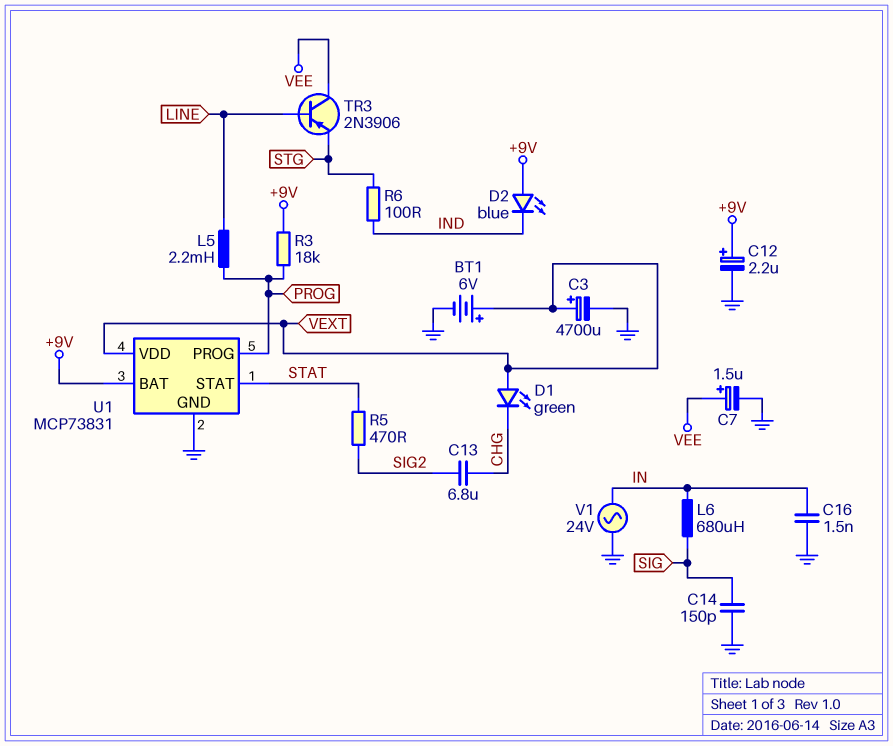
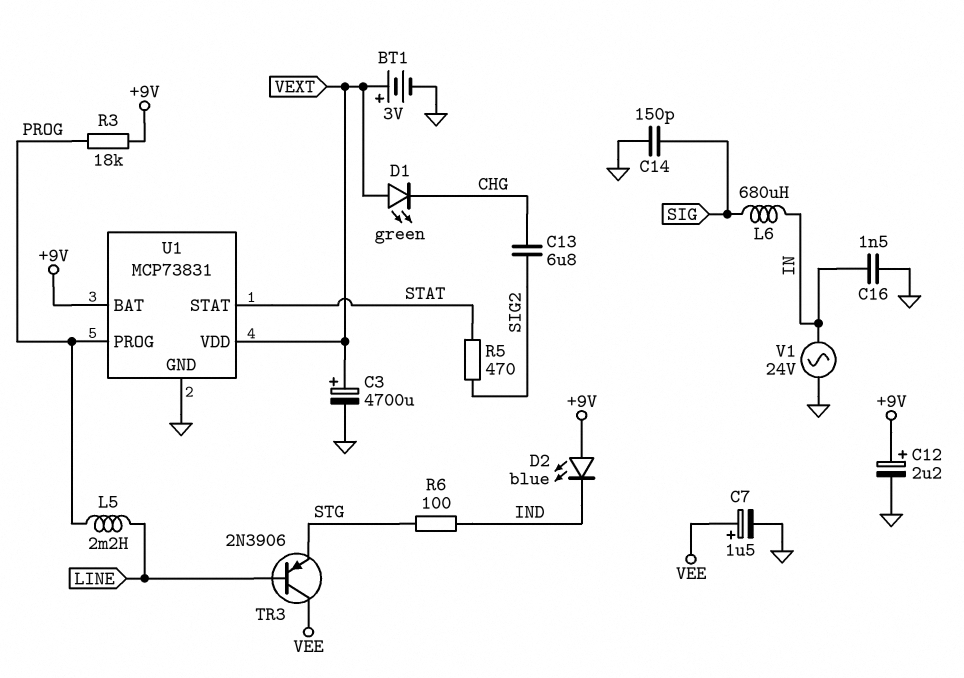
BT1: 6V (plus VEXT, minus GND) -> 3V (plus VEXT, minus GND)

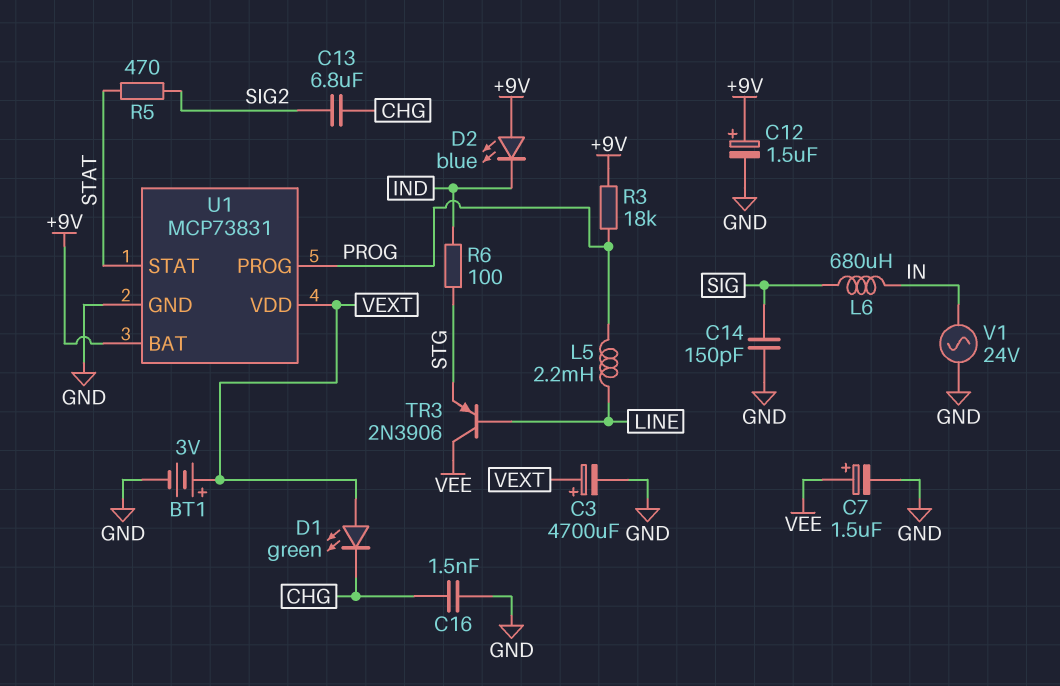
C12: 2.2uF (plus +9V, minus GND) -> 1.5uF (plus +9V, minus GND)
C16: 1.5nF (GND, IN) -> 1.5nF (CHG, GND)

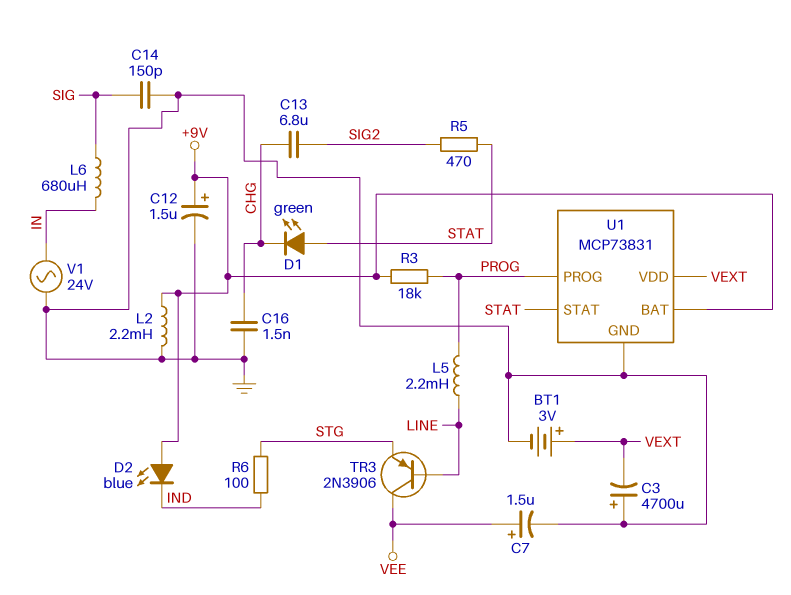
C3: 4700uF (plus VEXT, minus GND) -> 4700uF (plus GND, minus VEXT)
D1: LED green (A VEXT, K CHG) -> LED green (A STAT, K CHG)
L2: none -> 2.2mH (+9V, GND)

